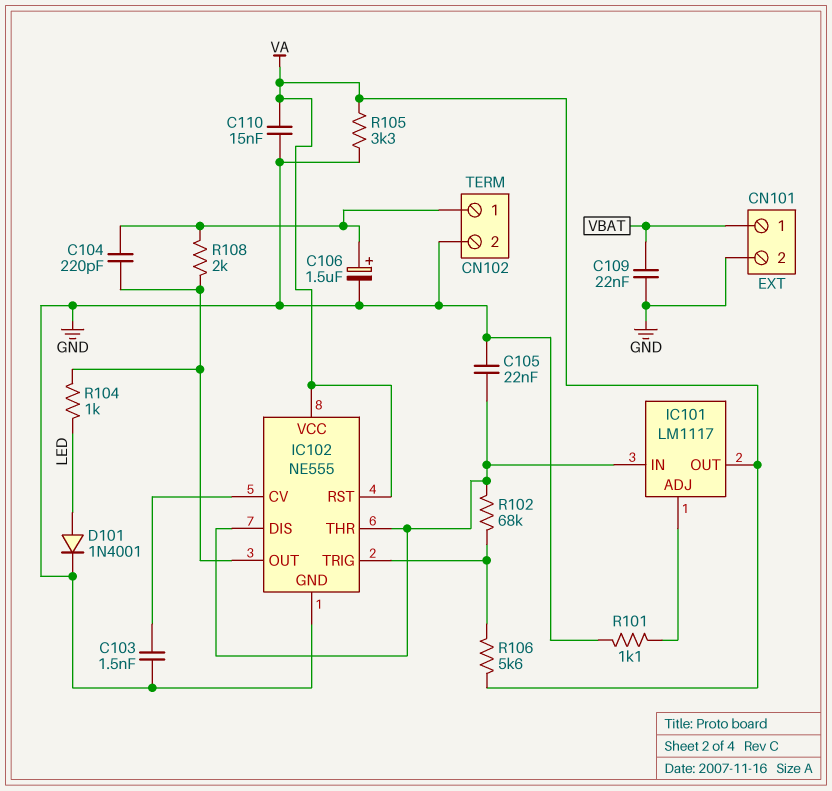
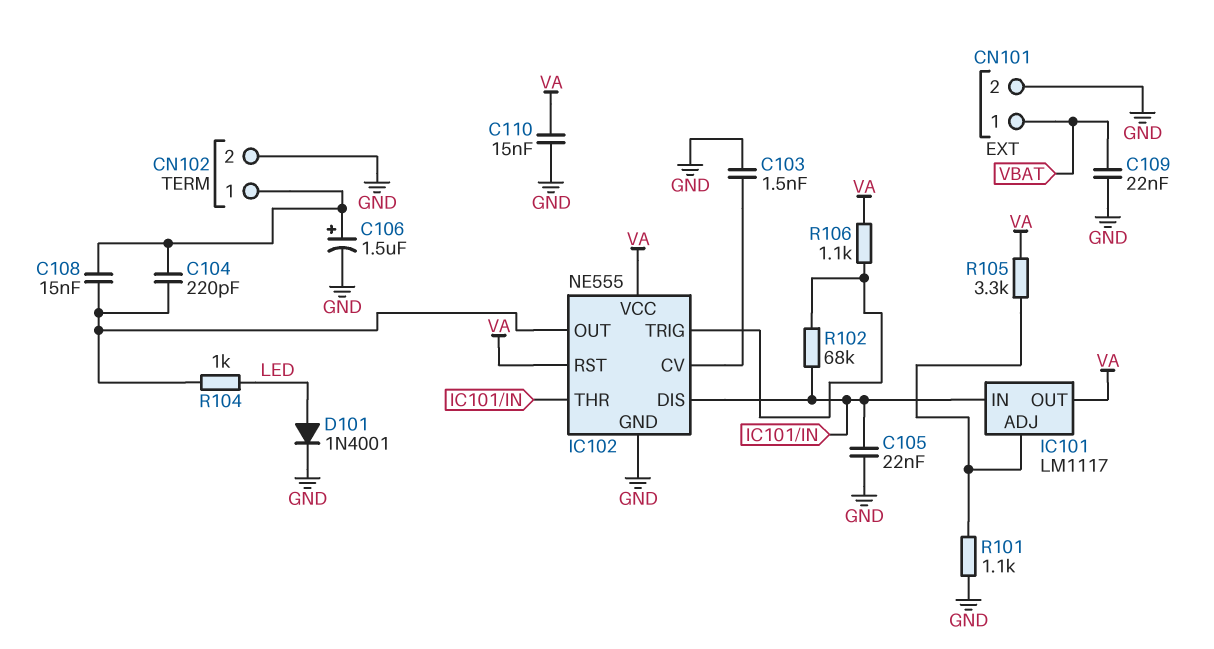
C108: none -> 15nF (CN102/1, IC102/OUT)
R105: 3.3k (GND, VA) -> 3.3k (IC101/ADJ, VA)
R106: 5.6k (IC102/TRIG, VA) -> 1.1k (IC102/TRIG, VA)
R108: 2k (CN102/1, IC102/OUT) -> none

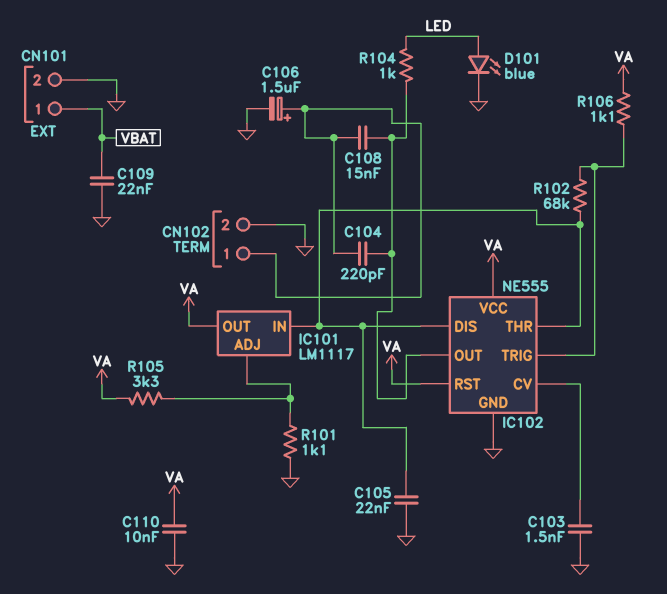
C110: 15nF (GND, VA) -> 10nF (GND, VA)
D101: diode 1N4001 (A LED, K GND) -> LED blue (A LED, K GND)

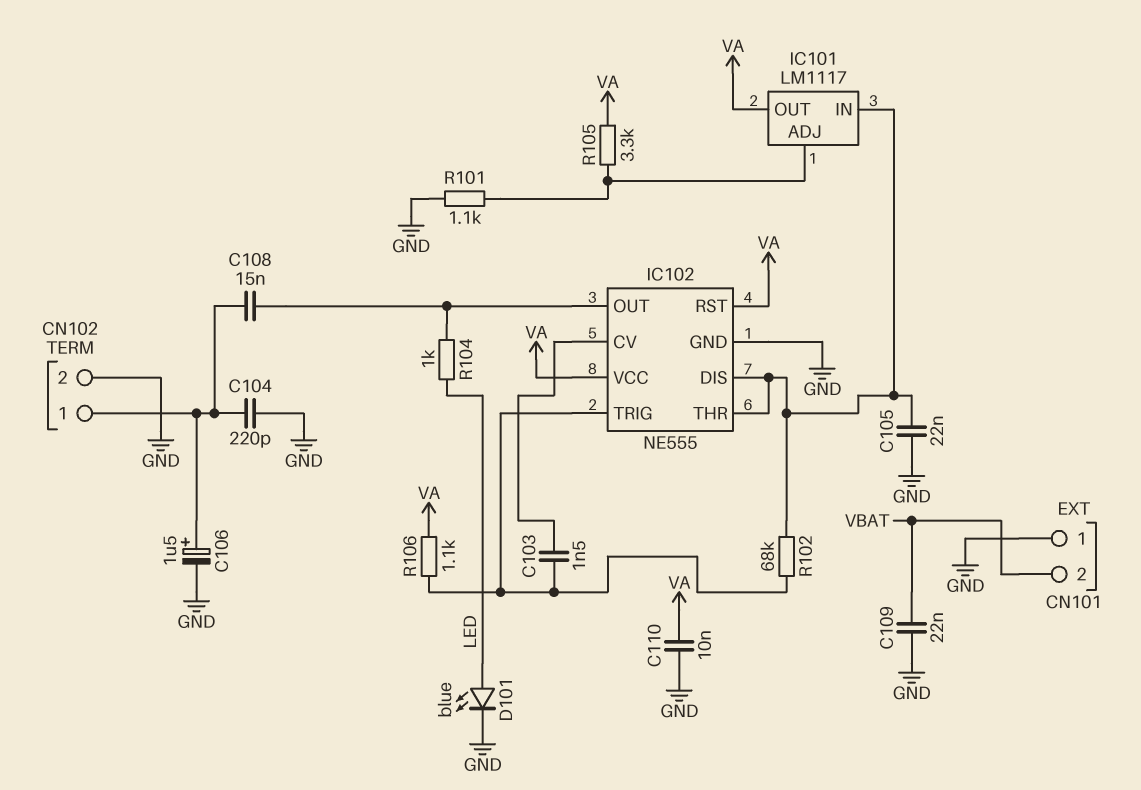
C103: 1.5nF (GND, IC102/CV) -> 1.5nF (IC102/CV, IC102/TRIG)
C104: 220pF (CN102/1, IC102/OUT) -> 220pF (CN102/1, GND)
CN101 pin 1: VBAT -> GND
CN101 pin 2: GND -> VBAT

